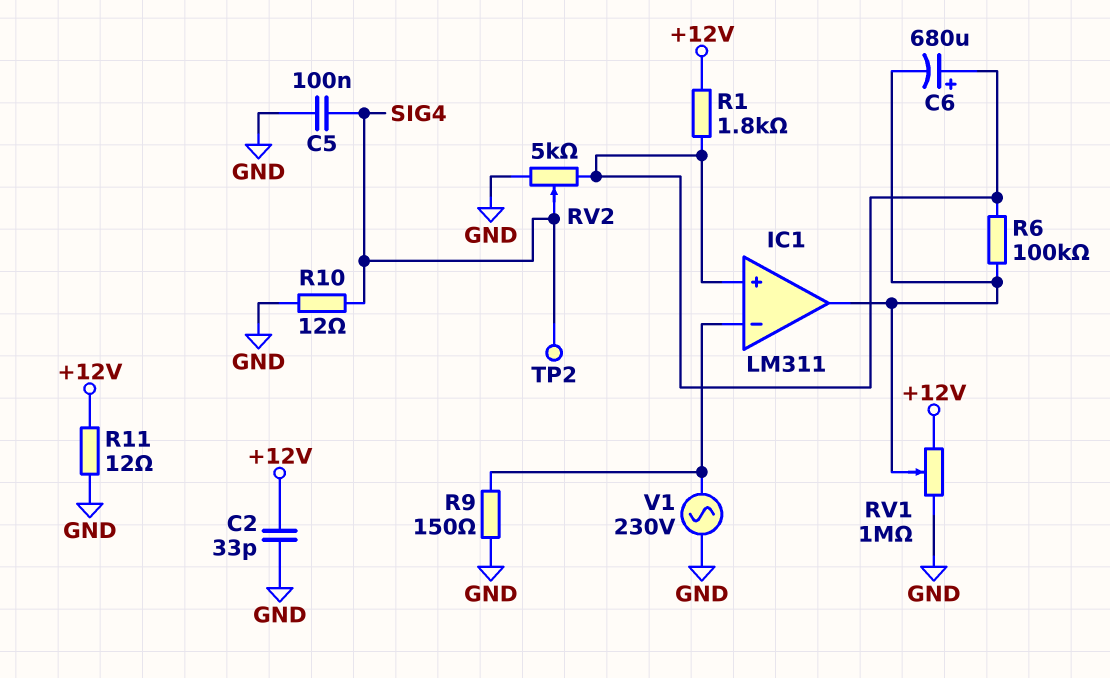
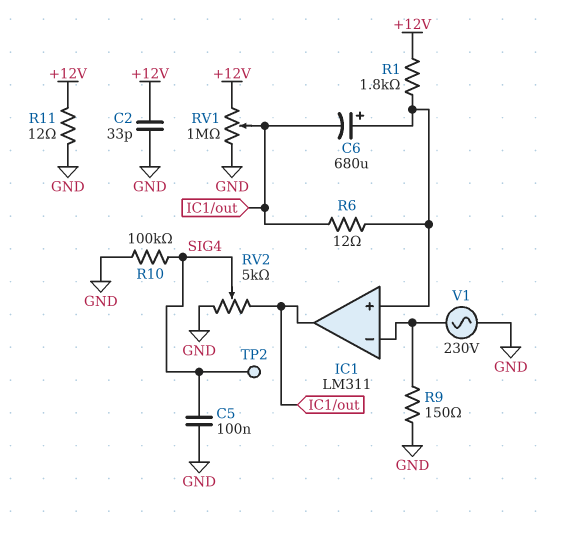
R6: 100k (IC1/in+, IC1/out) -> 12 (IC1/in+, IC1/out)
R10: 12 (GND, SIG4) -> 100k (GND, SIG4)
RV2: 5k (GND, IC1/in+, wiper SIG4) -> 5k (GND, IC1/out, wiper SIG4)

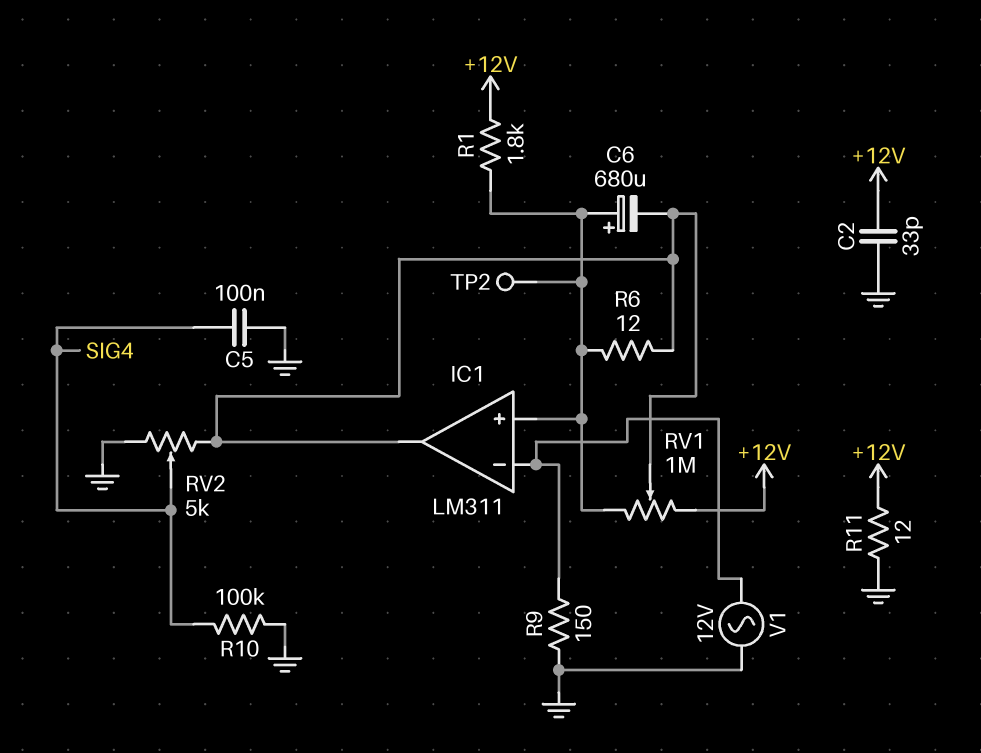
RV1: 1M (+12V, GND, wiper IC1/out) -> 1M (+12V, IC1/in+, wiper IC1/out)
TP2: test point (SIG4) -> test point (IC1/in+)
V1: AC 230V (GND, IC1/in-) -> AC 12V (GND, IC1/in-)

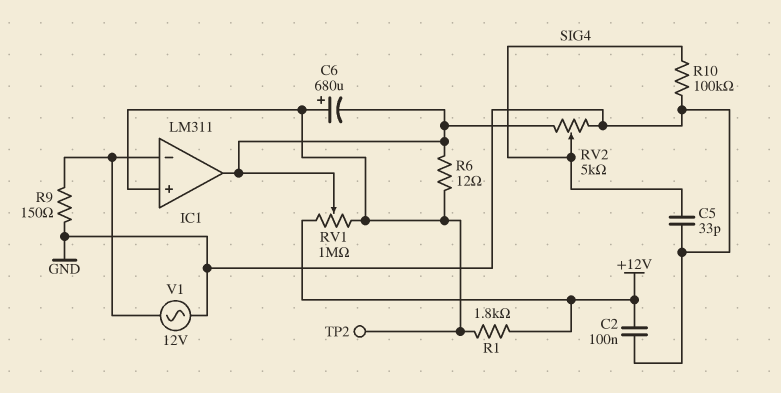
C2: 33pF (+12V, GND) -> 100nF (+12V, GND)
C5: 100nF (GND, SIG4) -> 33pF (GND, SIG4)
R11: 12 (+12V, GND) -> none

